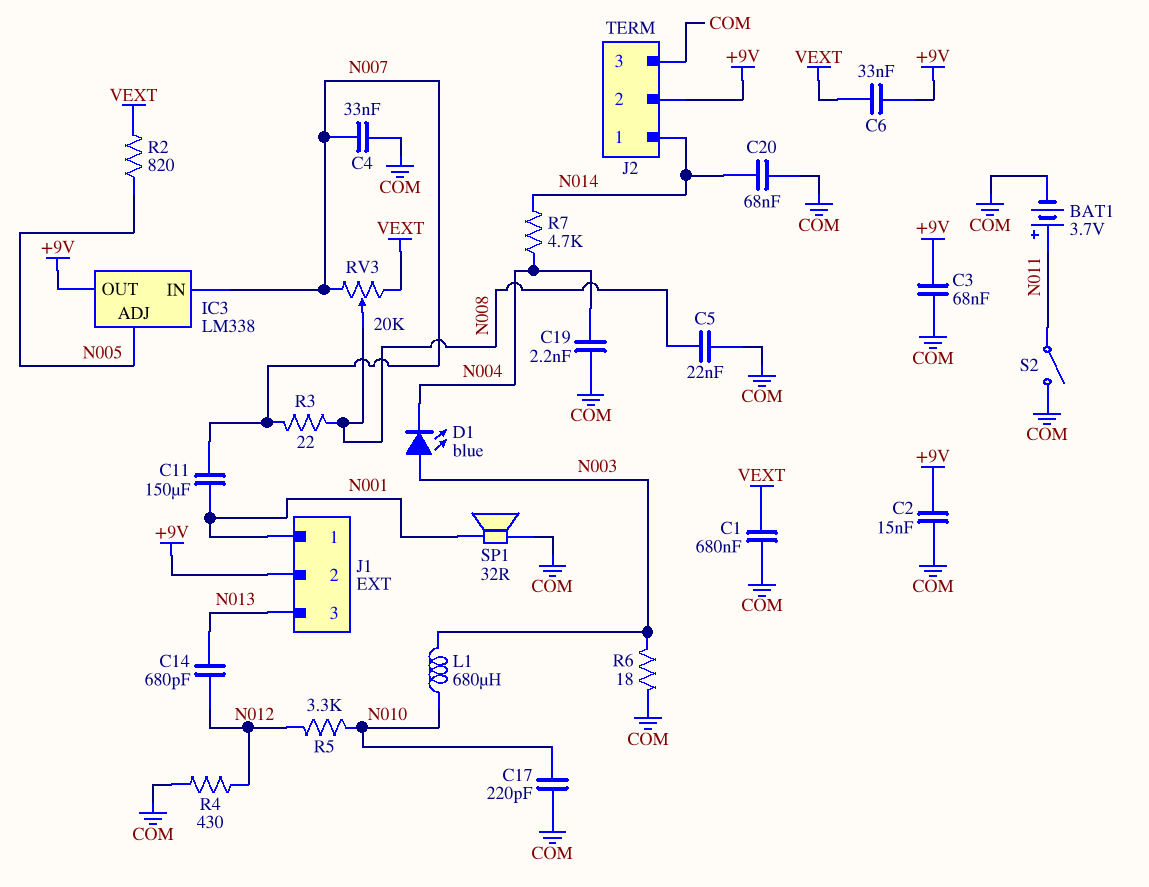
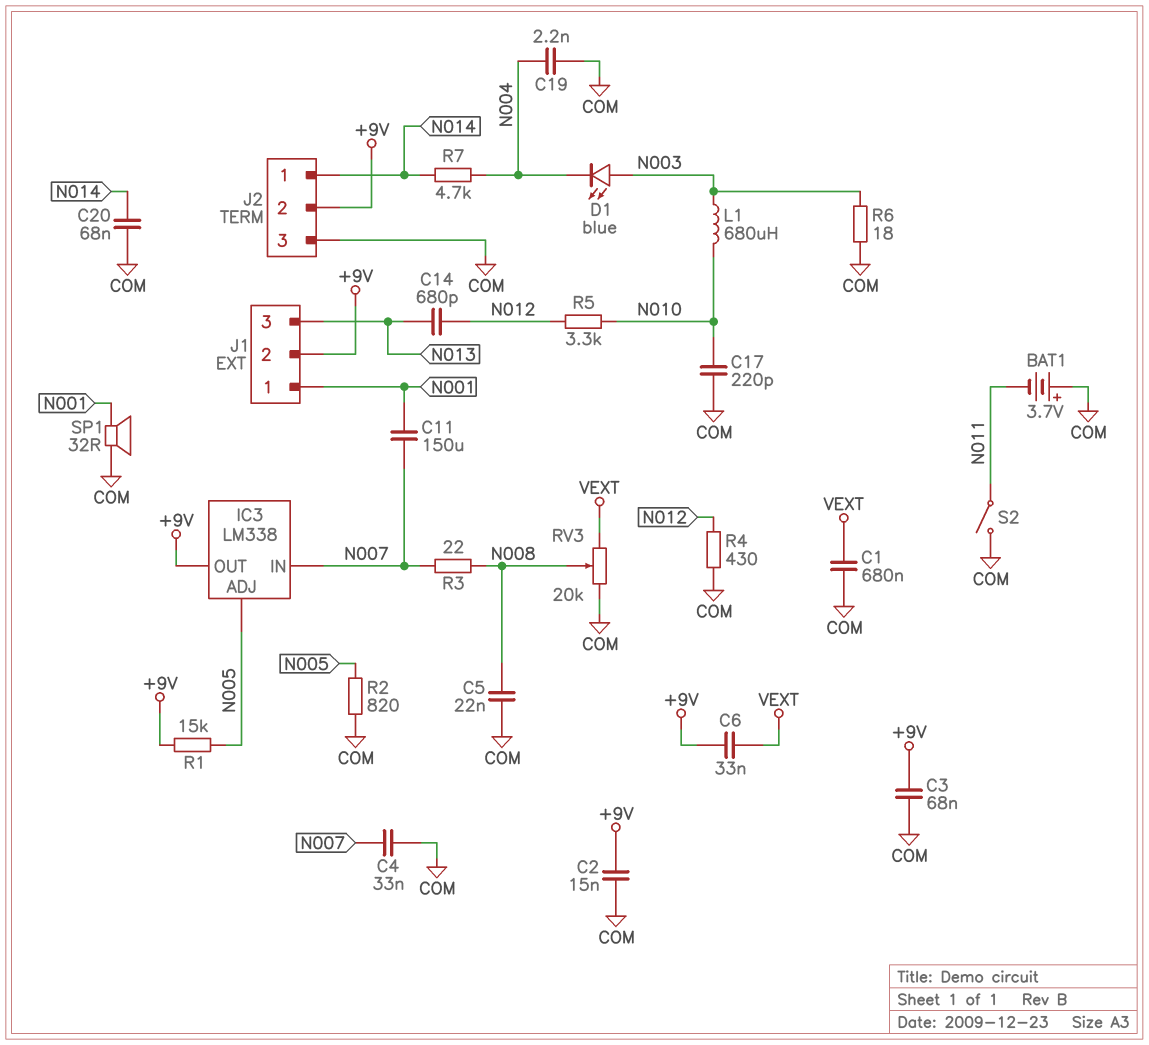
BAT1: 3.7V (plus N011, minus COM) -> 3.7V (plus COM, minus N011)
R1: none -> 15k (+9V, N005)
R2: 820 (N005, VEXT) -> 820 (COM, N005)
RV3: 20k (N007, VEXT, wiper N008) -> 20k (COM, VEXT, wiper N008)

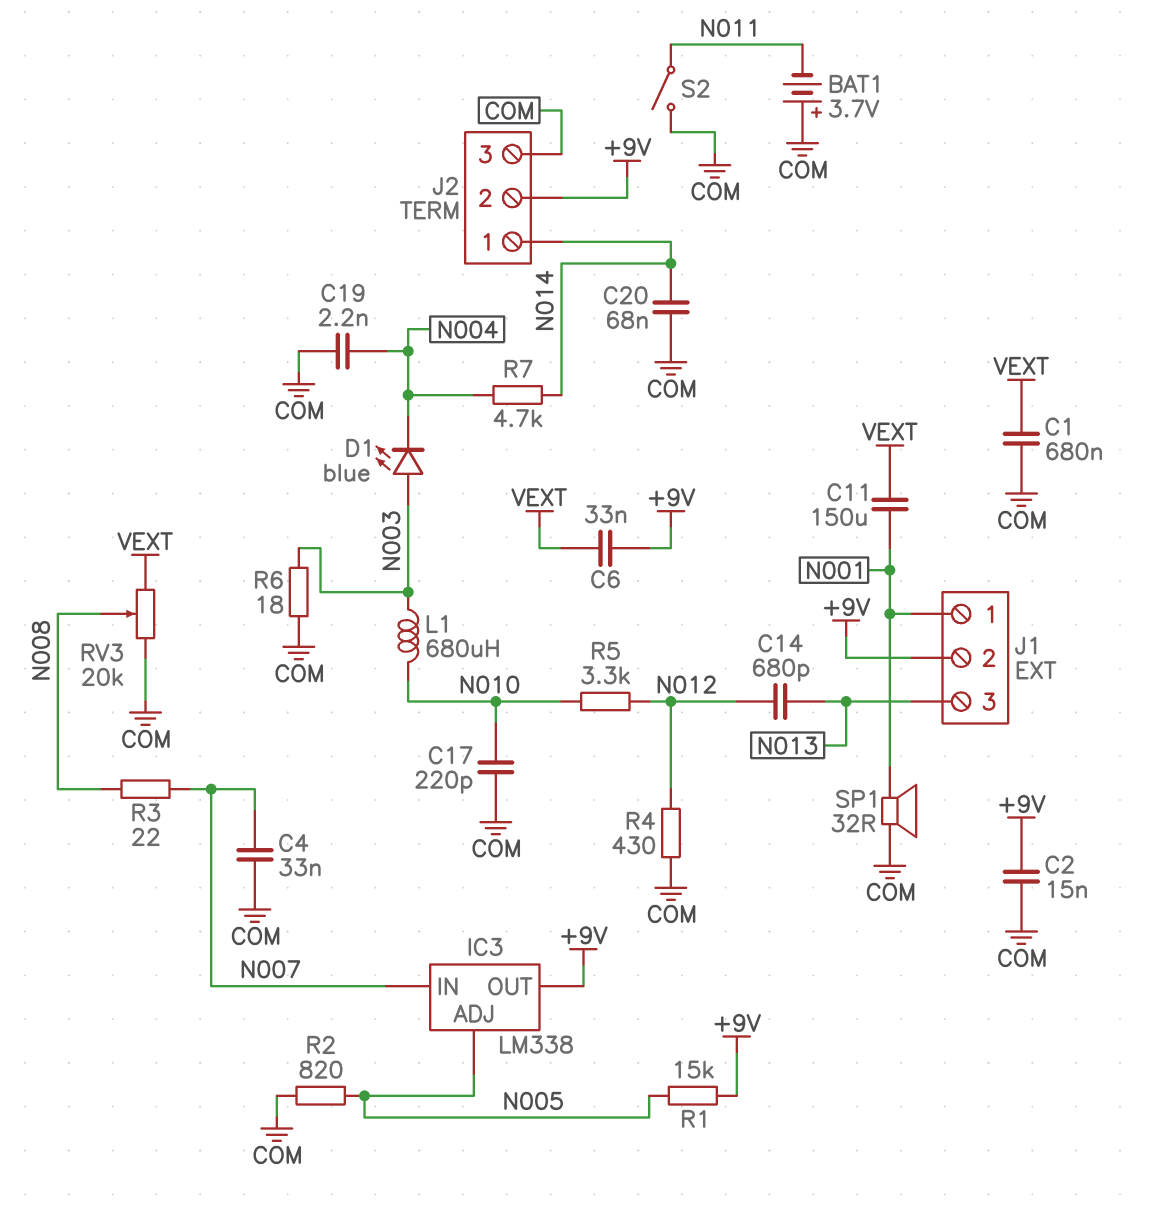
C3: 68nF (+9V, COM) -> none
C5: 22nF (COM, N008) -> none
C11: 150uF (N001, N007) -> 150uF (N001, VEXT)

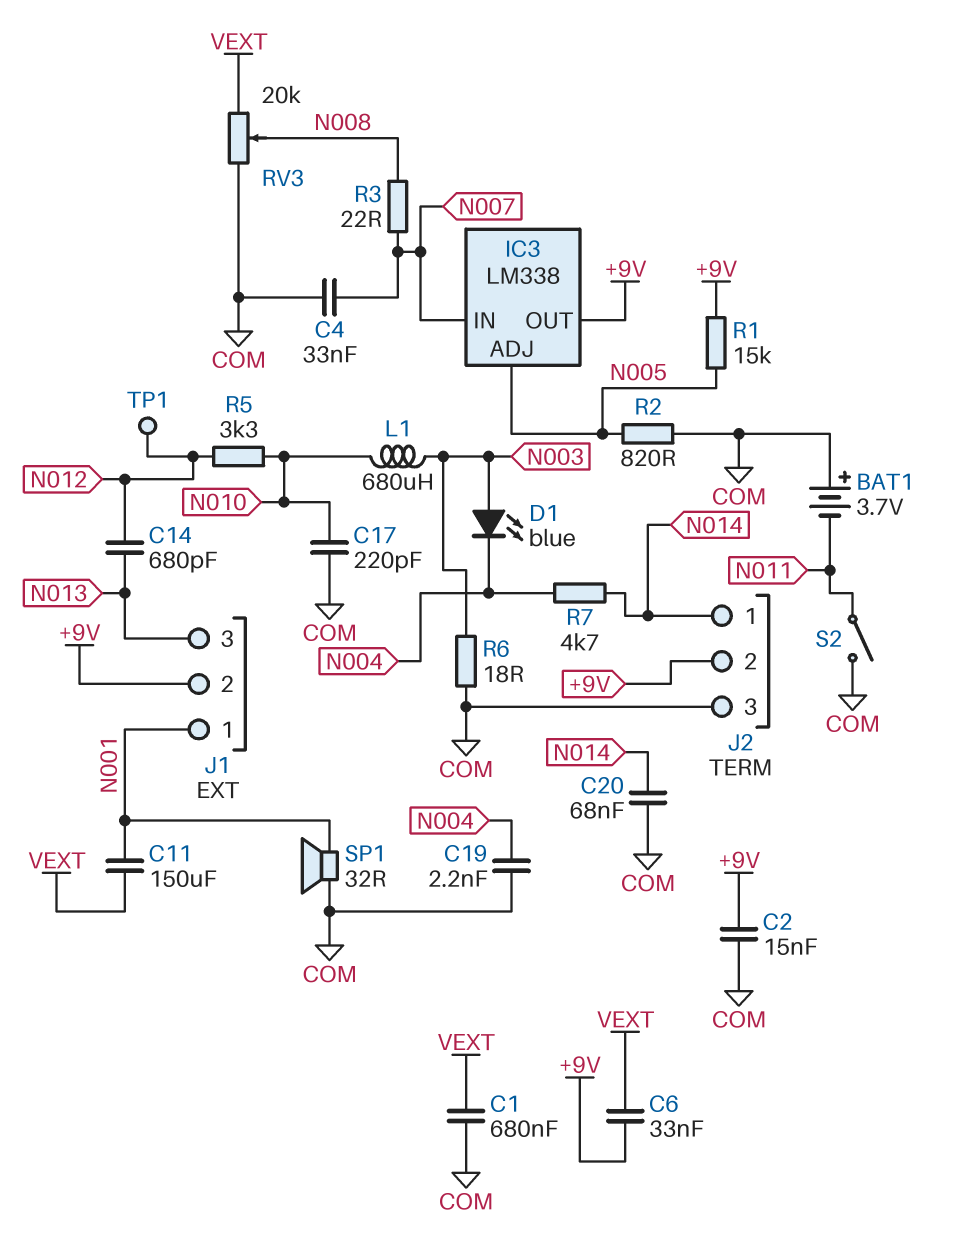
R4: 430 (COM, N012) -> none
TP1: none -> test point (N012)

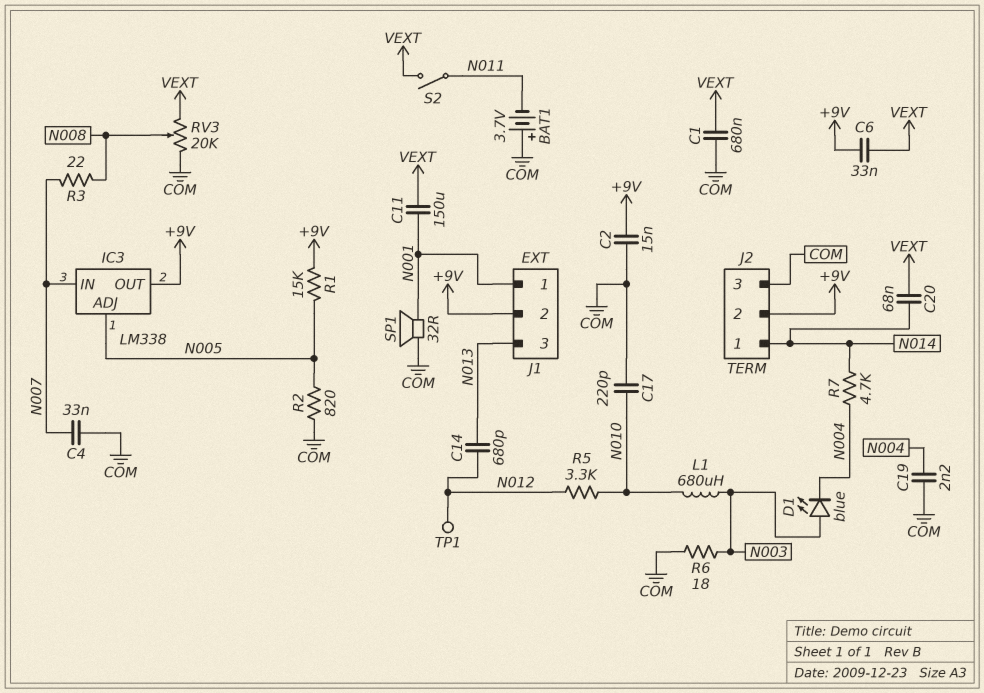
C20: 68nF (COM, N014) -> 68nF (N014, VEXT)
S2: switch (COM, N011) -> switch (N011, VEXT)

